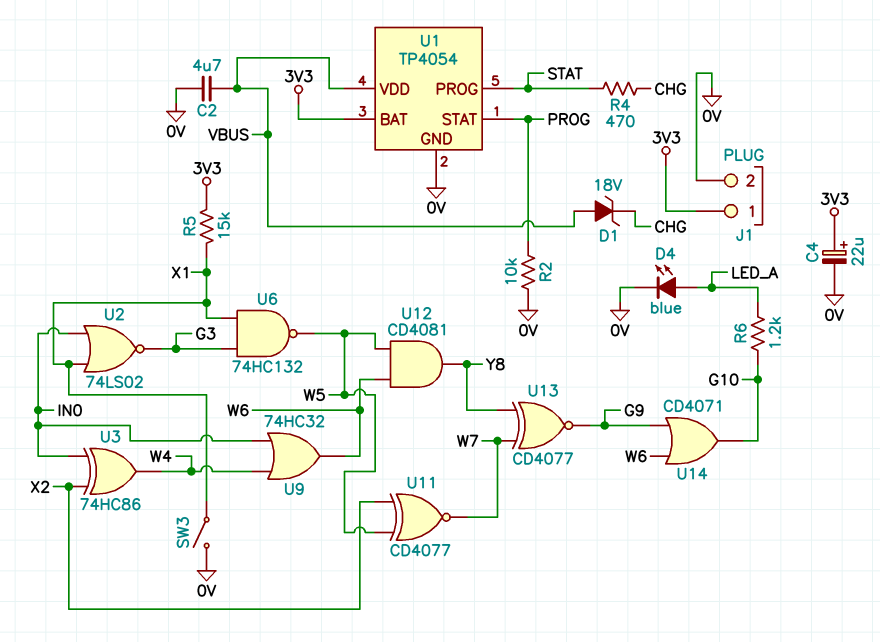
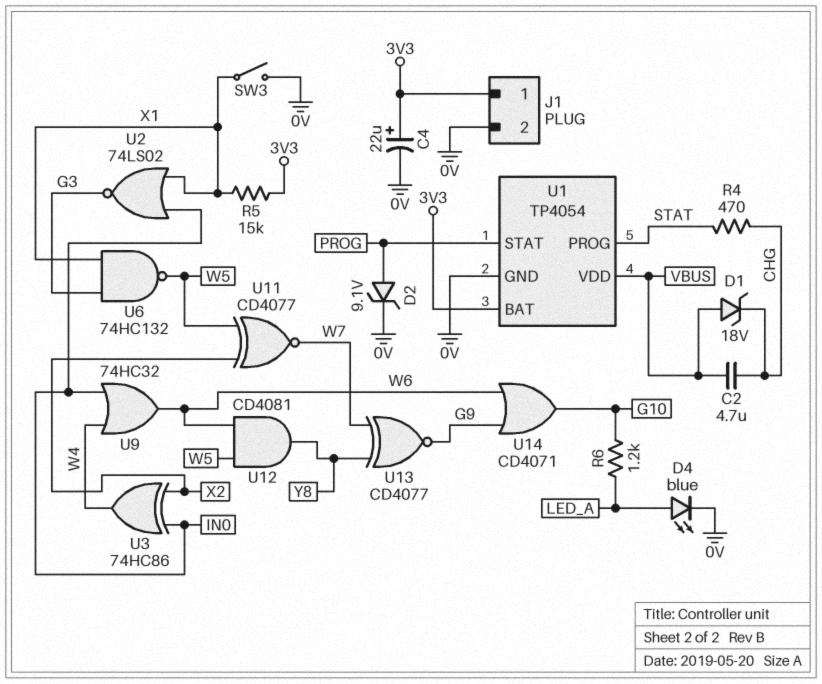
C2: 4.7uF (0V, VBUS) -> 4.7uF (CHG, VBUS)
D2: none -> zener 9.1V (A PROG, K 0V)
R2: 10k (0V, PROG) -> none

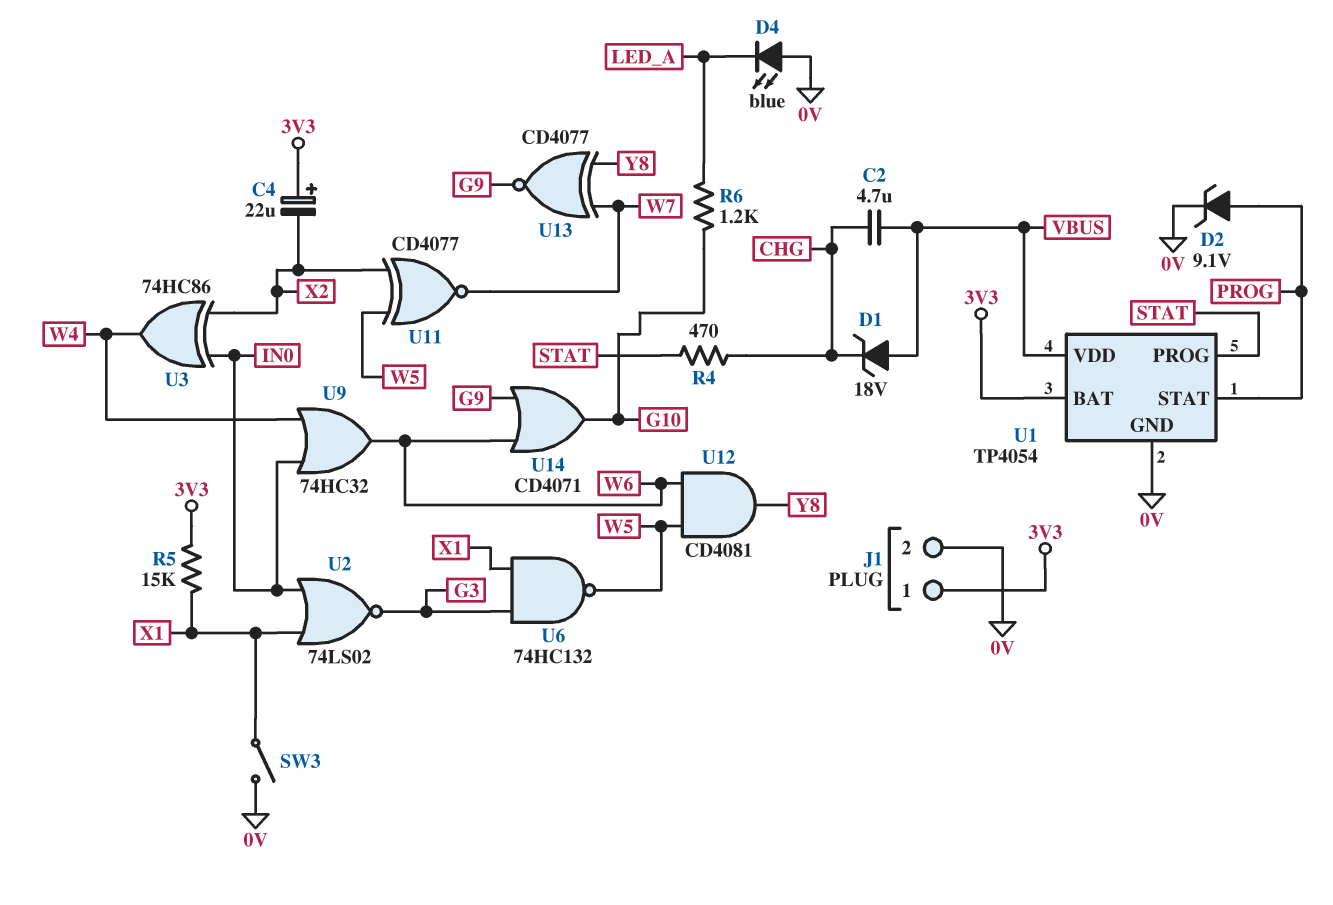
C4: 22uF (plus 3V3, minus 0V) -> 22uF (plus 3V3, minus X2)
D4: LED blue (A LED_A, K 0V) -> LED blue (A 0V, K LED_A)

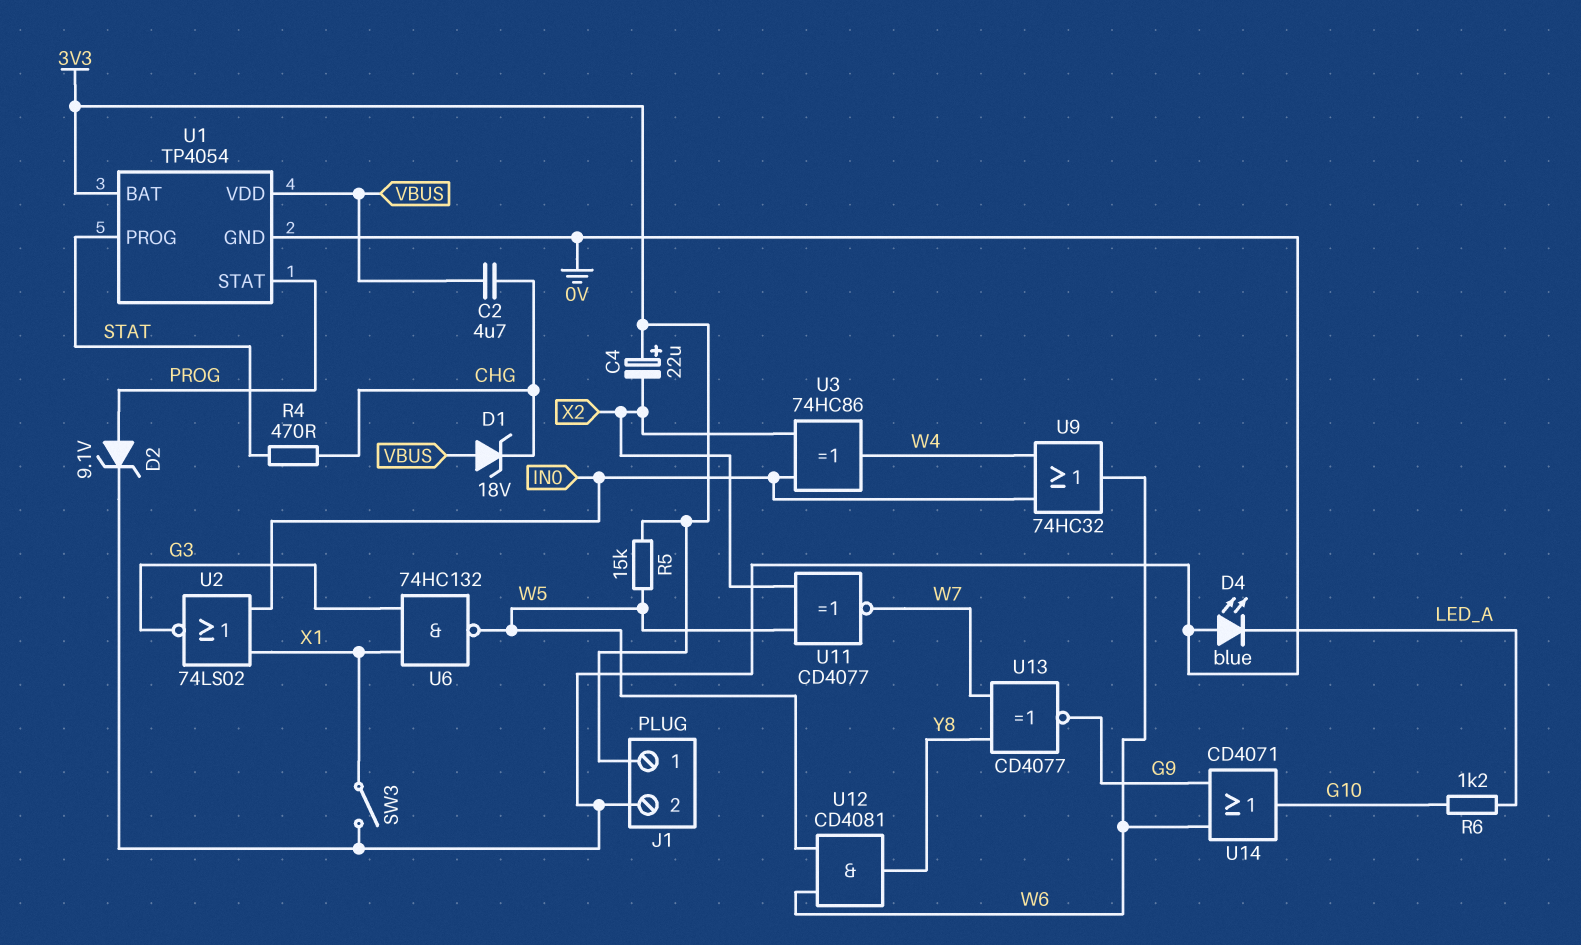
R5: 15k (3V3, X1) -> 15k (3V3, W5)

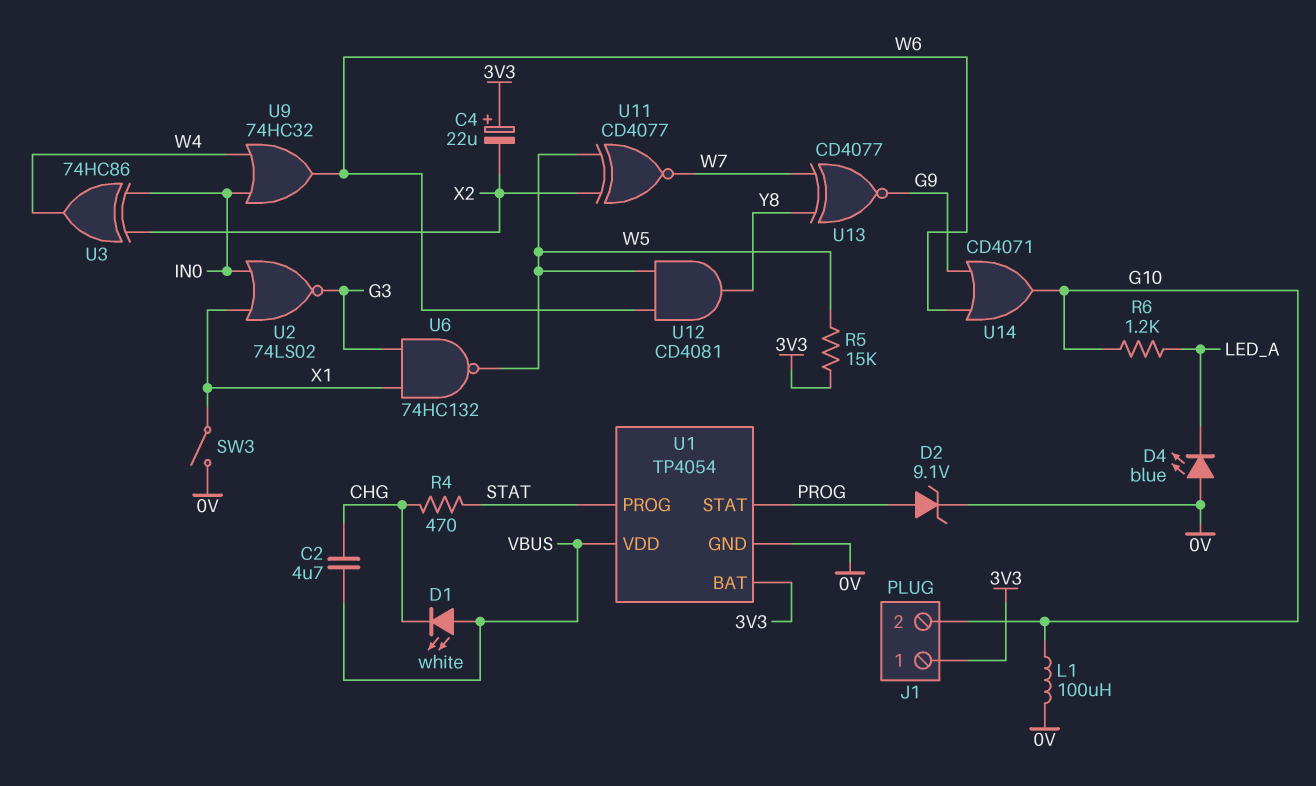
D1: zener 18V (A VBUS, K CHG) -> LED white (A VBUS, K CHG)
J1 pin 2: 0V -> G10
L1: none -> 100uH (0V, G10)

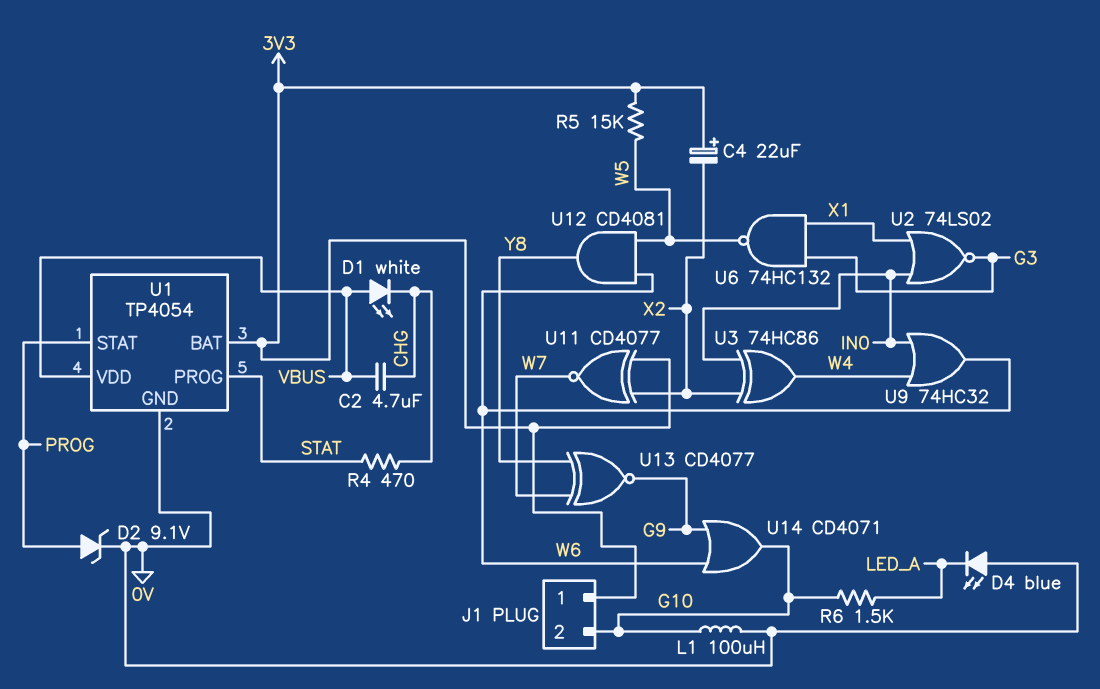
R6: 1.2k (G10, LED_A) -> 1.5k (G10, LED_A)
SW3: switch (0V, X1) -> none
U11: XNOR CD4077 (in W5, in X2, out W7) -> XNOR CD4077 (in 3V3, in X2, out W7)

